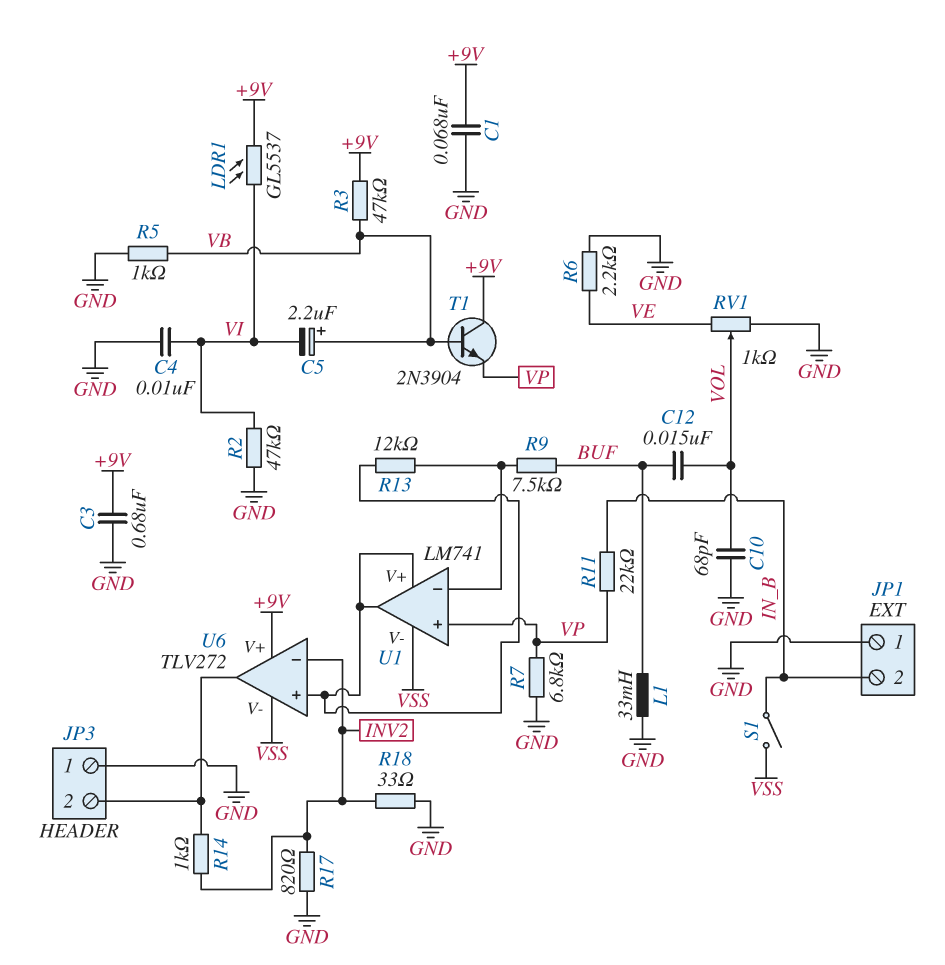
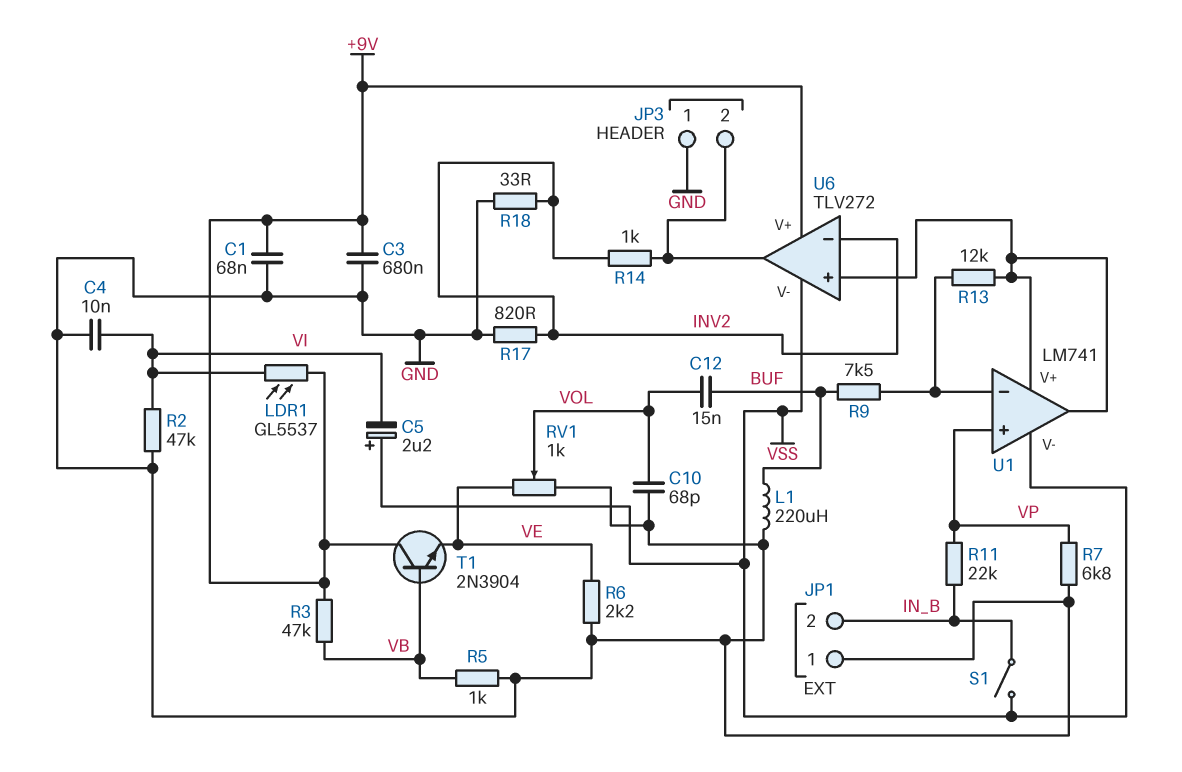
C5: 2.2uF (plus VB, minus VI) -> 2.2uF (plus VSS, minus VI)
L1: 33mH (BUF, GND) -> 220uH (BUF, GND)
T1: NPN 2N3904 (B VB, C +9V, E VP) -> NPN 2N3904 (B VB, C +9V, E VE)

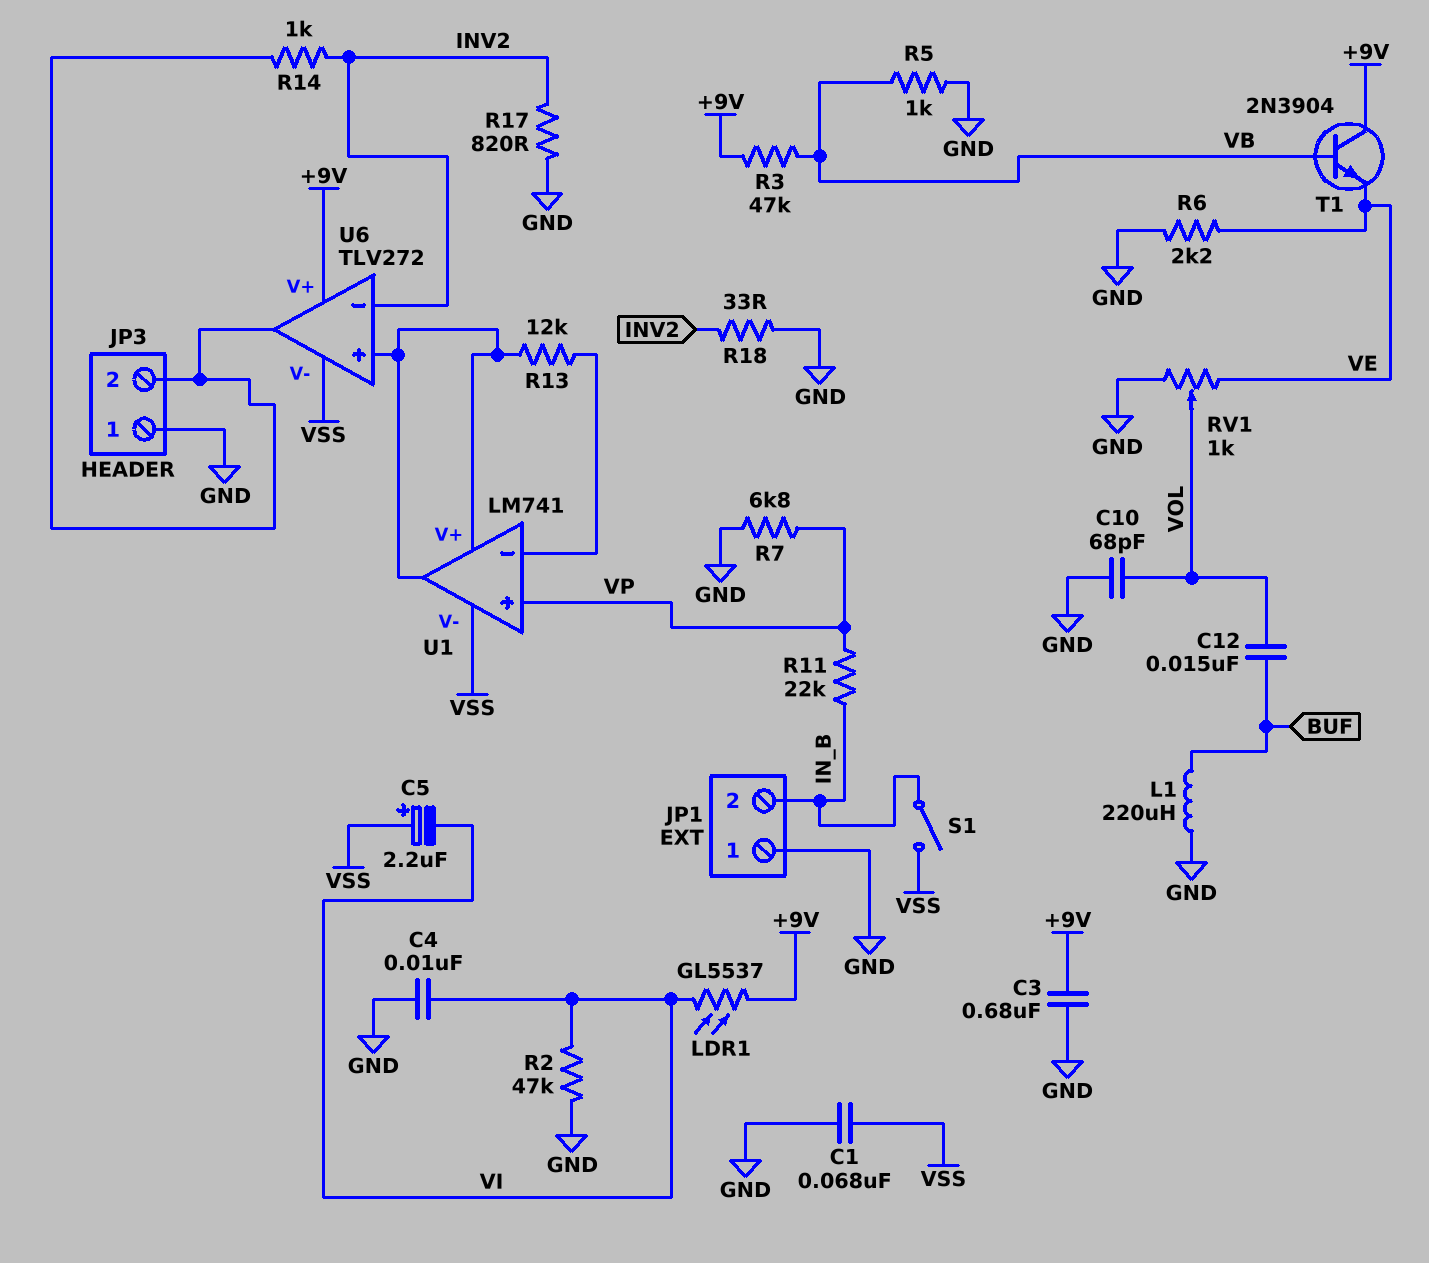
C1: 68nF (+9V, GND) -> 68nF (GND, VSS)
R9: 7.5k (BUF, U1/in-) -> none

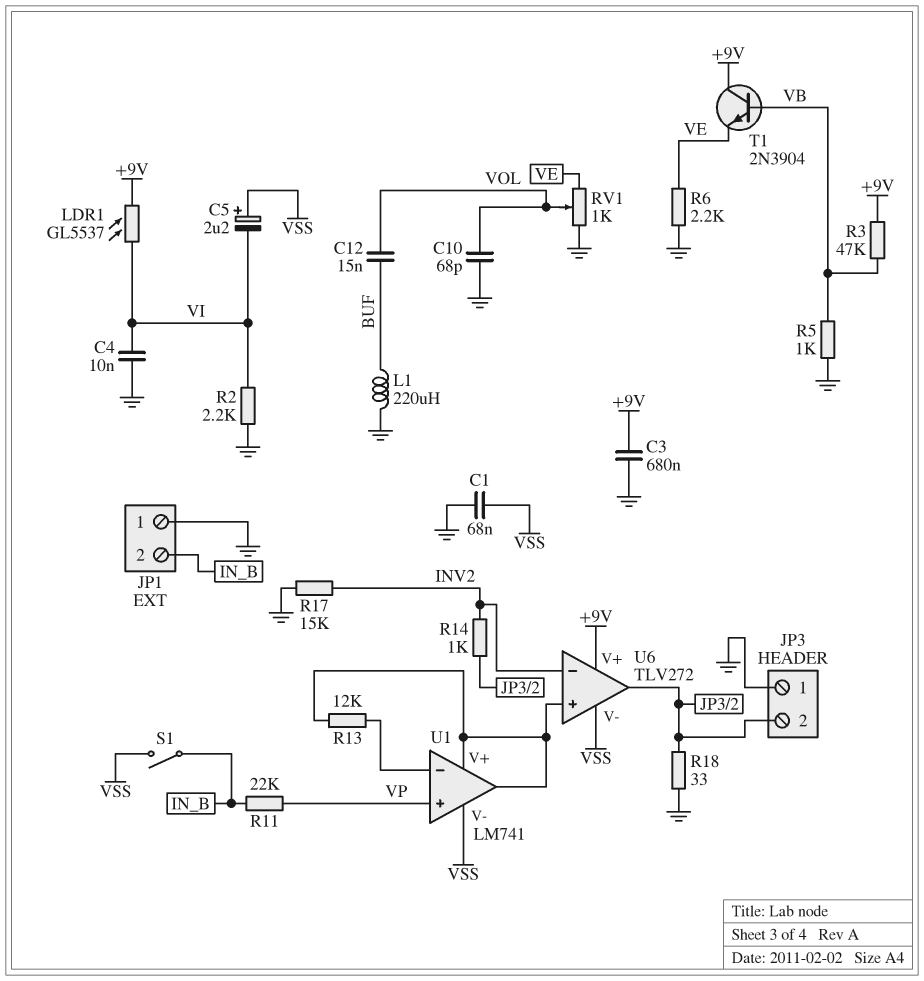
R2: 47k (GND, VI) -> 2.2k (GND, VI)
R7: 6.8k (GND, VP) -> none
R17: 820 (GND, INV2) -> 15k (GND, INV2)
R18: 33 (GND, INV2) -> 33 (GND, JP3/2)

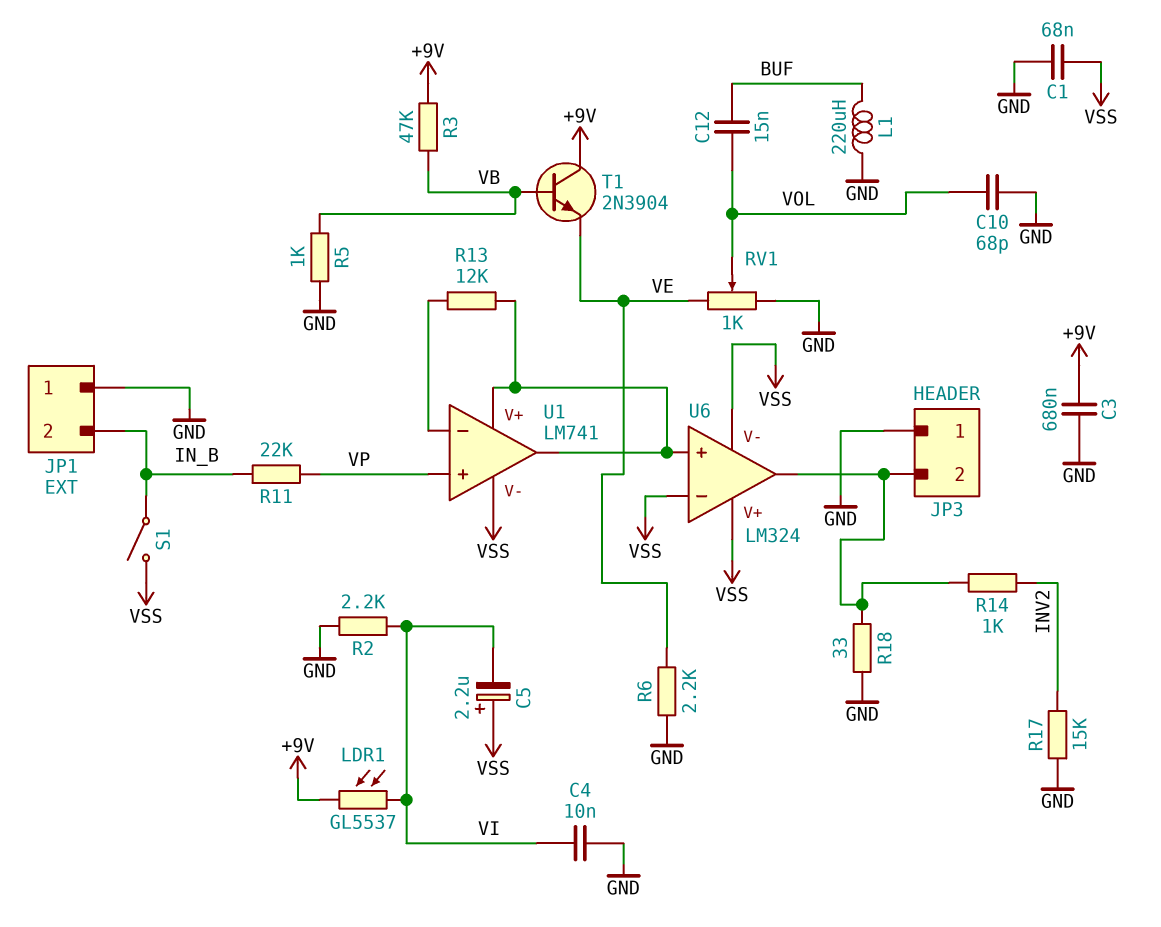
U6: TLV272 -> LM324
U6 pin V+: +9V -> VSS
U6 pin in-: INV2 -> VSS

